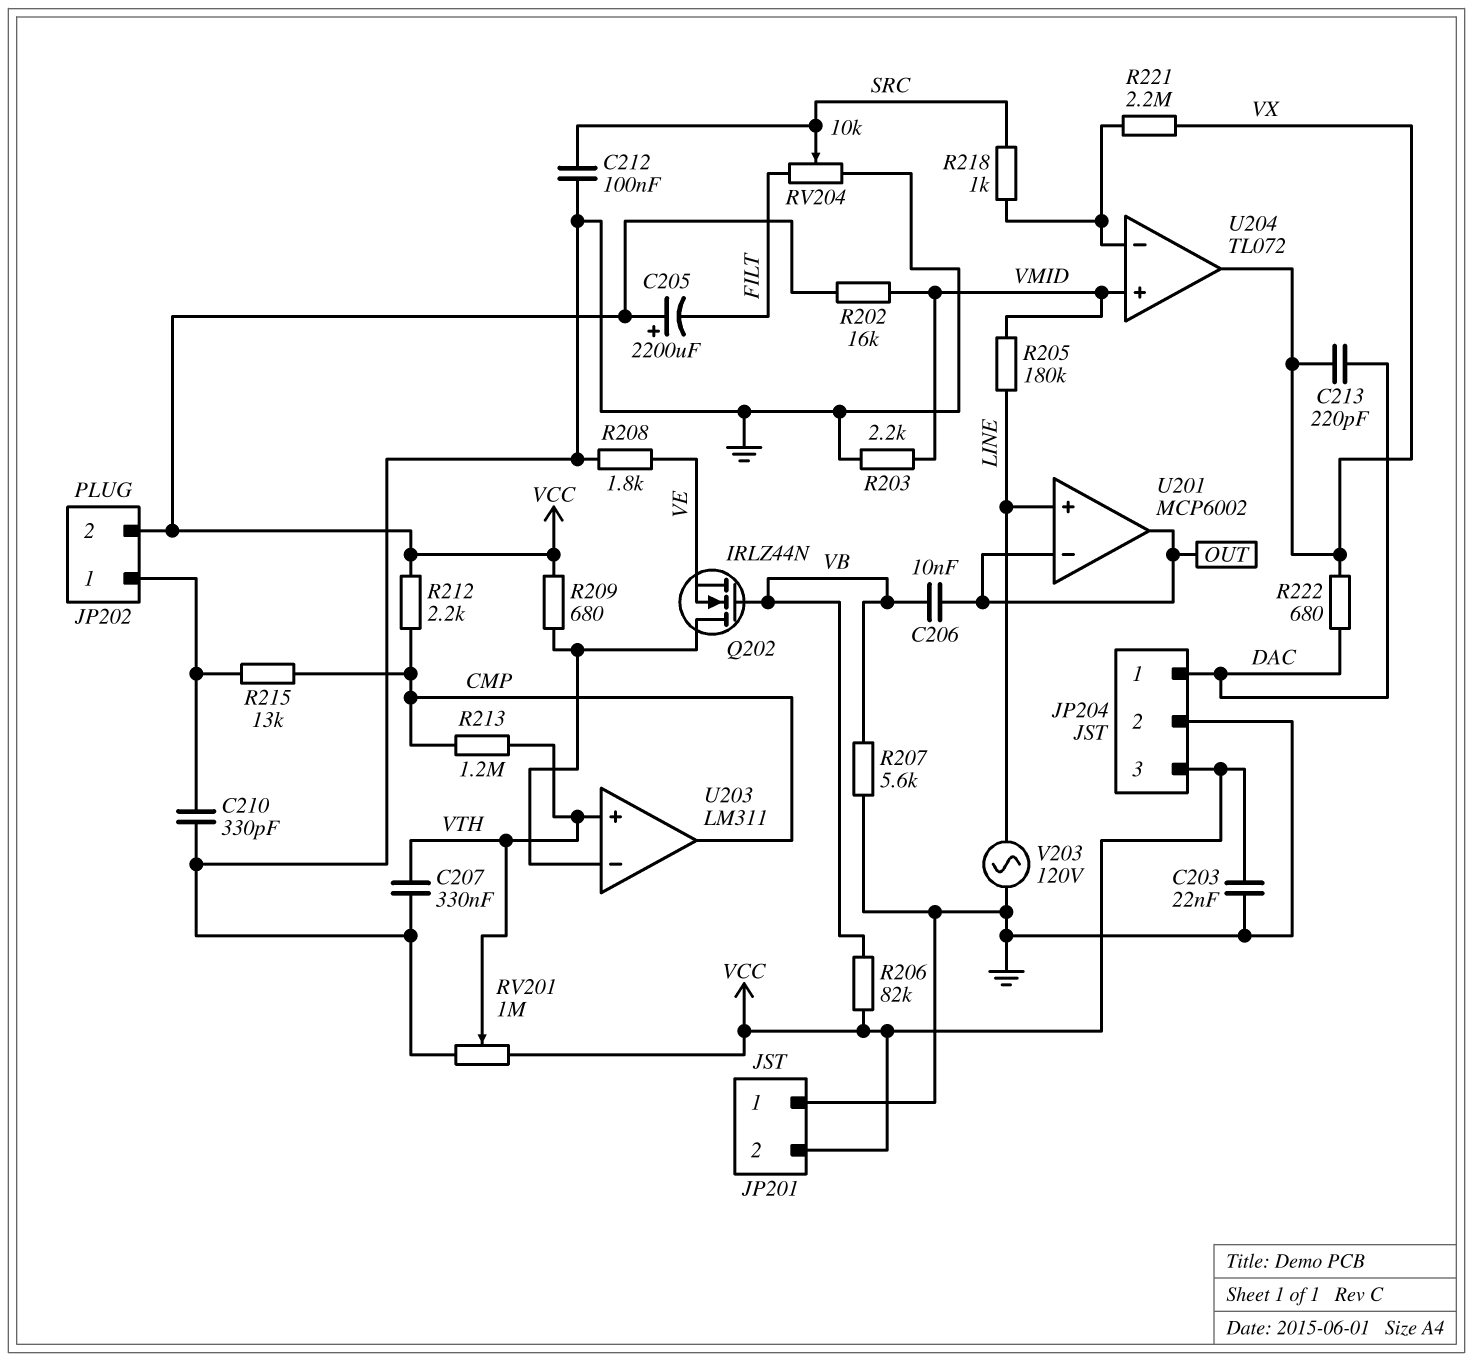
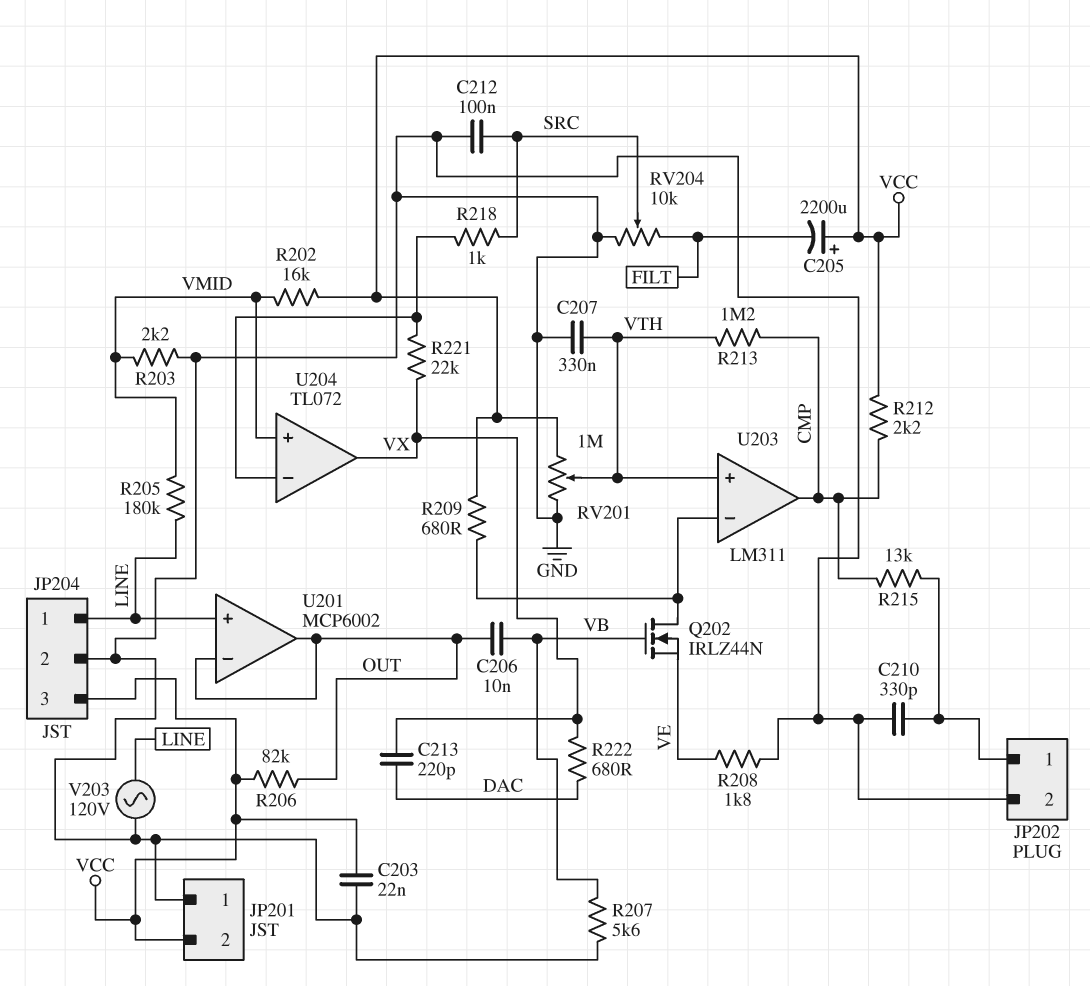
JP202 pin 2: VCC -> GND
JP204 pin 1: DAC -> LINE
R206: 82k (VB, VCC) -> 82k (OUT, VCC)
R221: 2.2M (U204/in-, VX) -> 22k (U204/in-, VX)

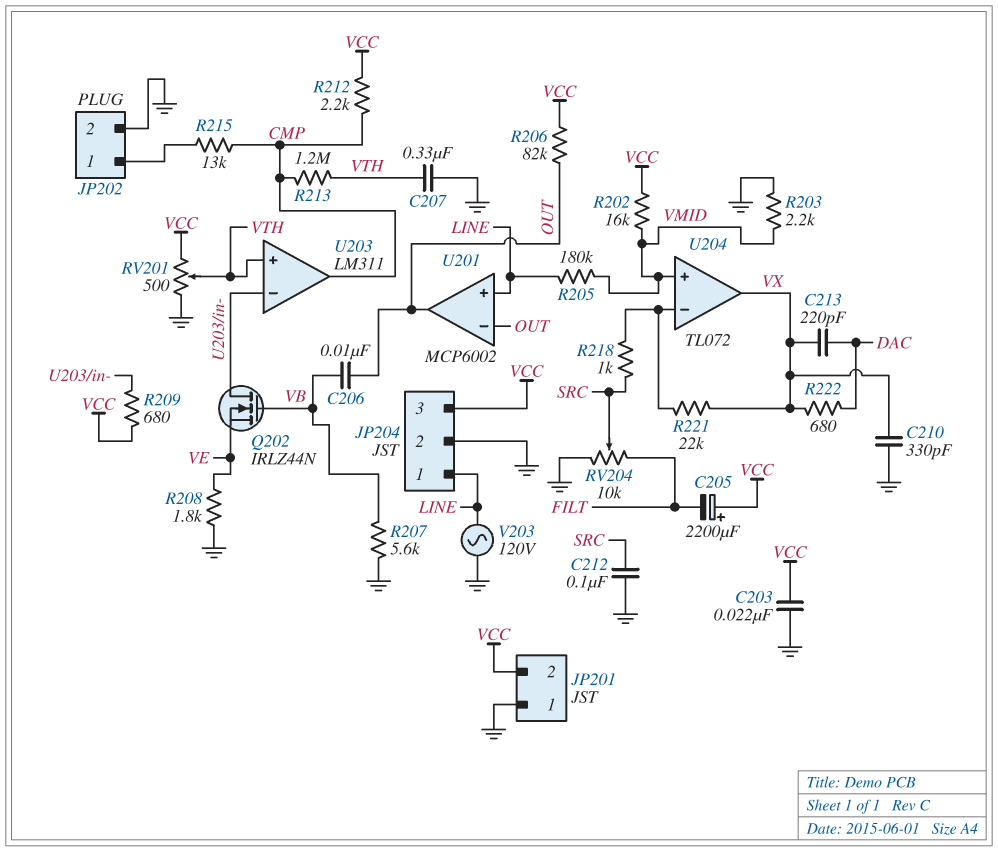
C210: 330pF (GND, JP202/1) -> 330pF (GND, VX)
RV201: 1M (GND, VCC, wiper VTH) -> 500 (GND, VCC, wiper VTH)

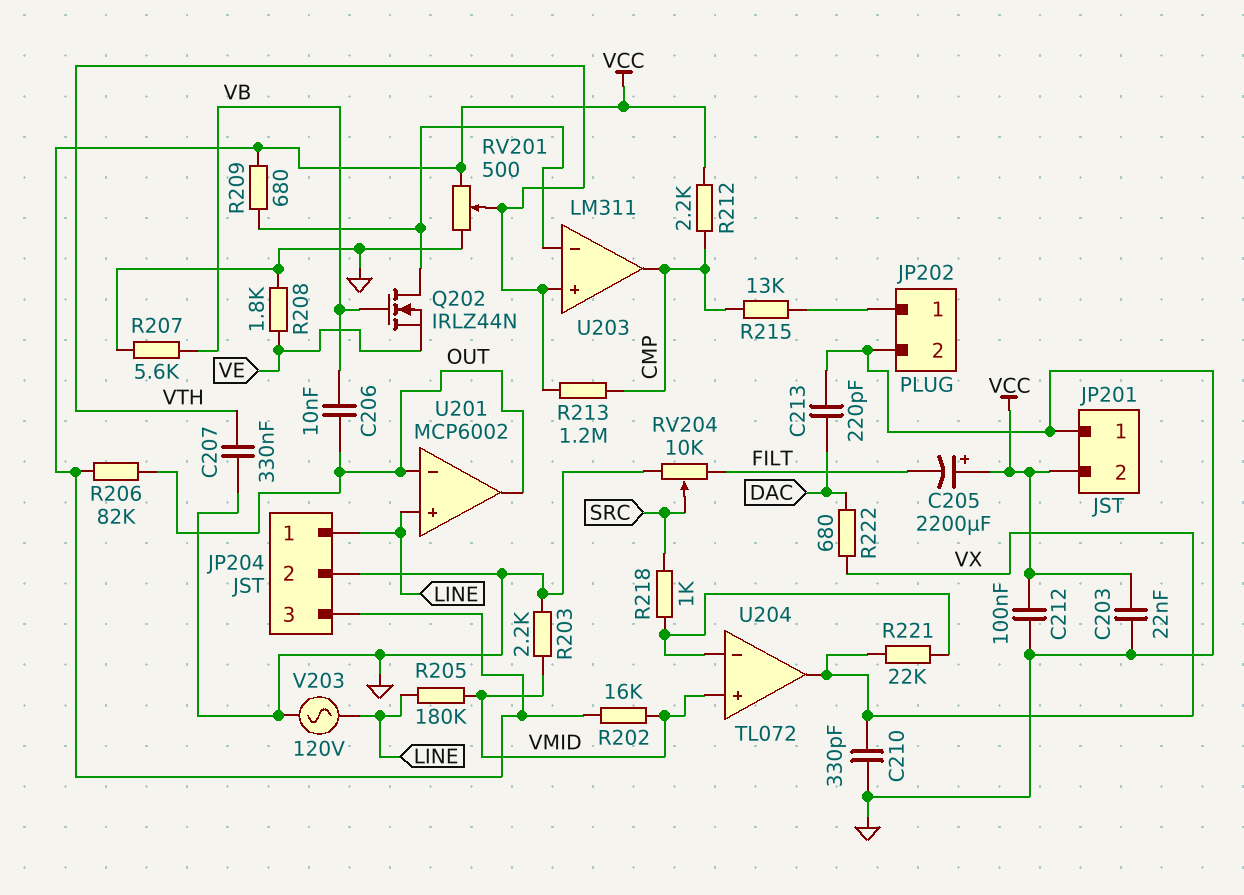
C212: 100nF (GND, SRC) -> 100nF (GND, VCC)
C213: 220pF (DAC, VX) -> 220pF (DAC, GND)

